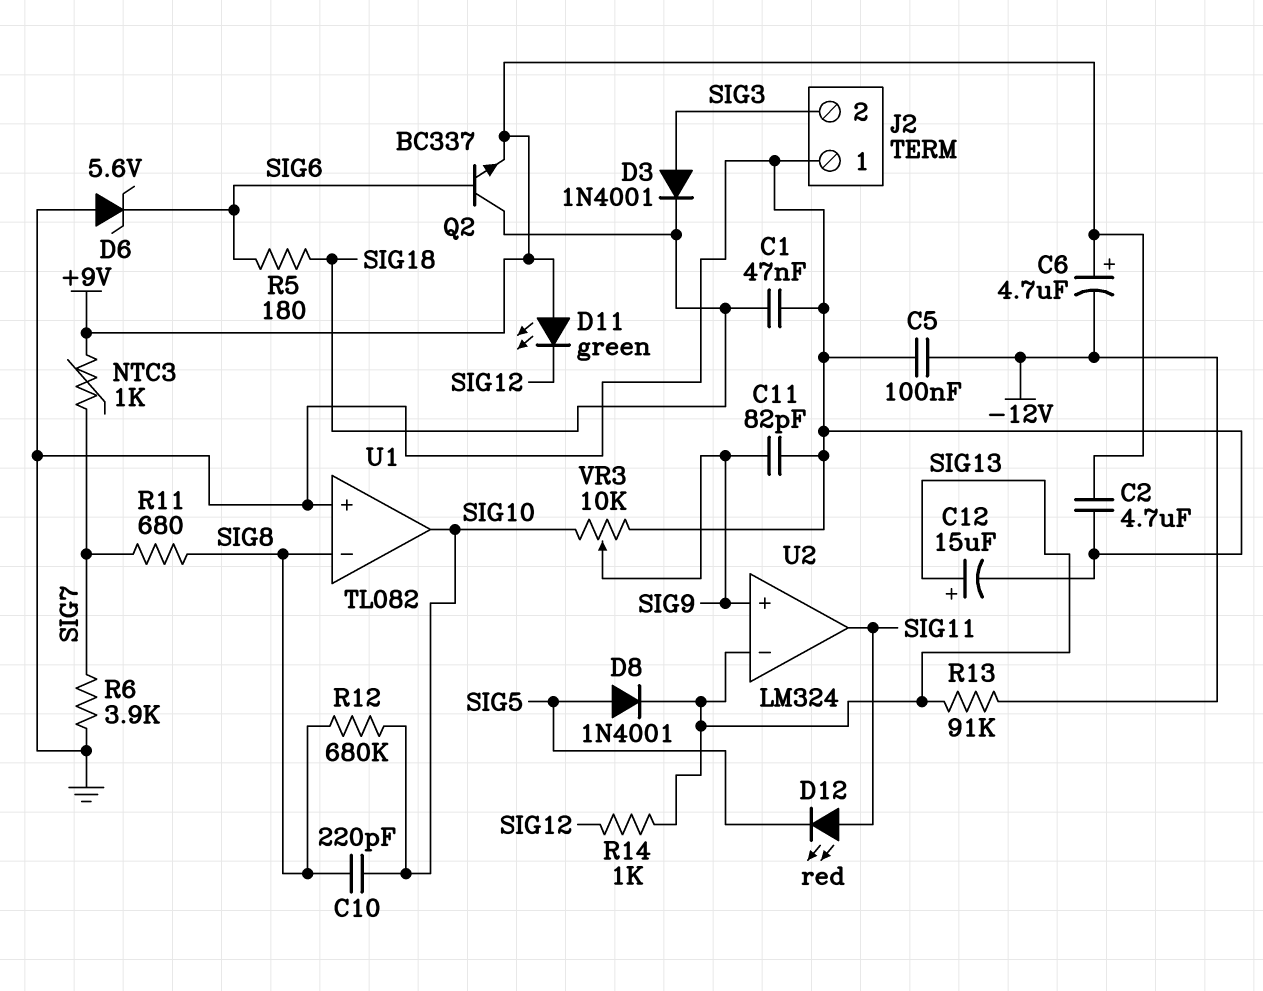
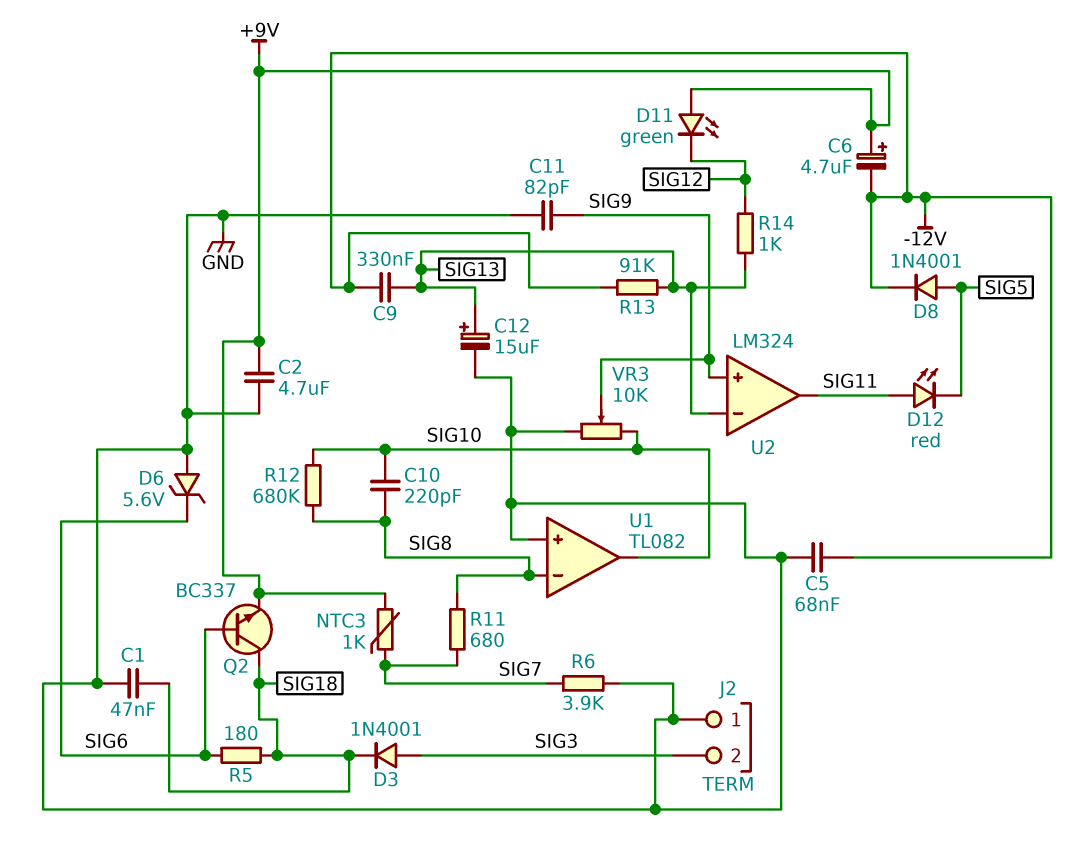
C5: 100nF (-12V, GND) -> 68nF (-12V, GND)
C9: none -> 330nF (-12V, SIG13)
D8: diode 1N4001 (A SIG5, K SIG13) -> diode 1N4001 (A SIG5, K -12V)

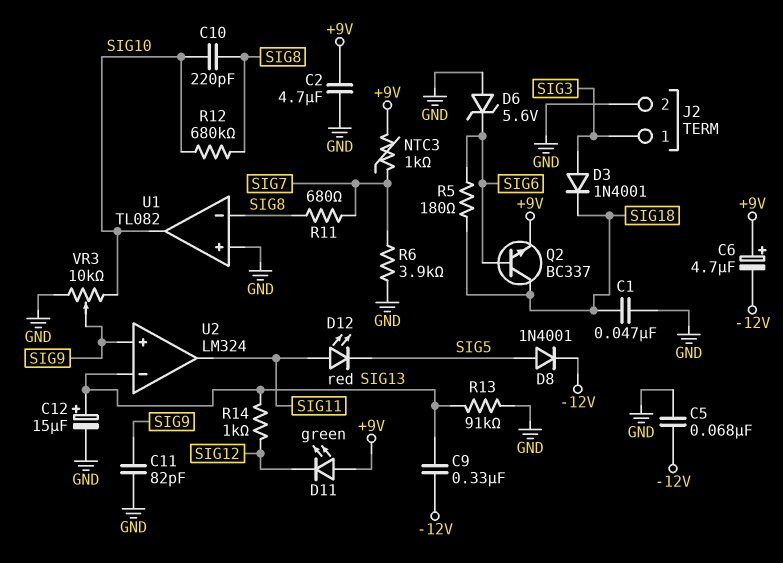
J2 pin 1: GND -> SIG3
J2 pin 2: SIG3 -> GND
R13: 91k (-12V, SIG13) -> 91k (GND, SIG13)

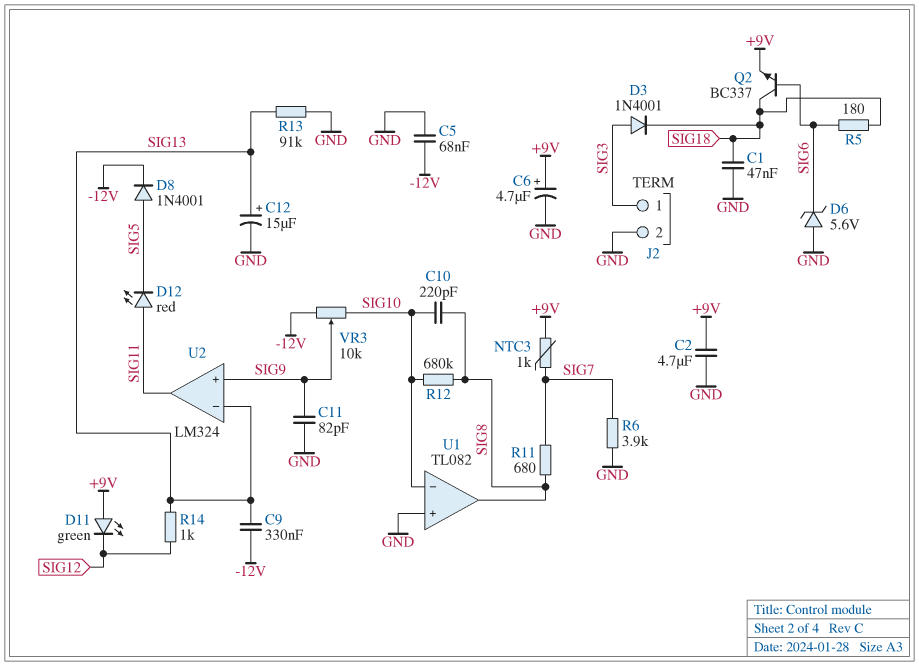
C6: 4.7uF (plus +9V, minus -12V) -> 4.7uF (plus +9V, minus GND)
U1 pin in-: SIG8 -> SIG10
U1 pin out: SIG10 -> SIG8
VR3: 10k (GND, SIG10, wiper SIG9) -> 10k (-12V, SIG10, wiper SIG9)

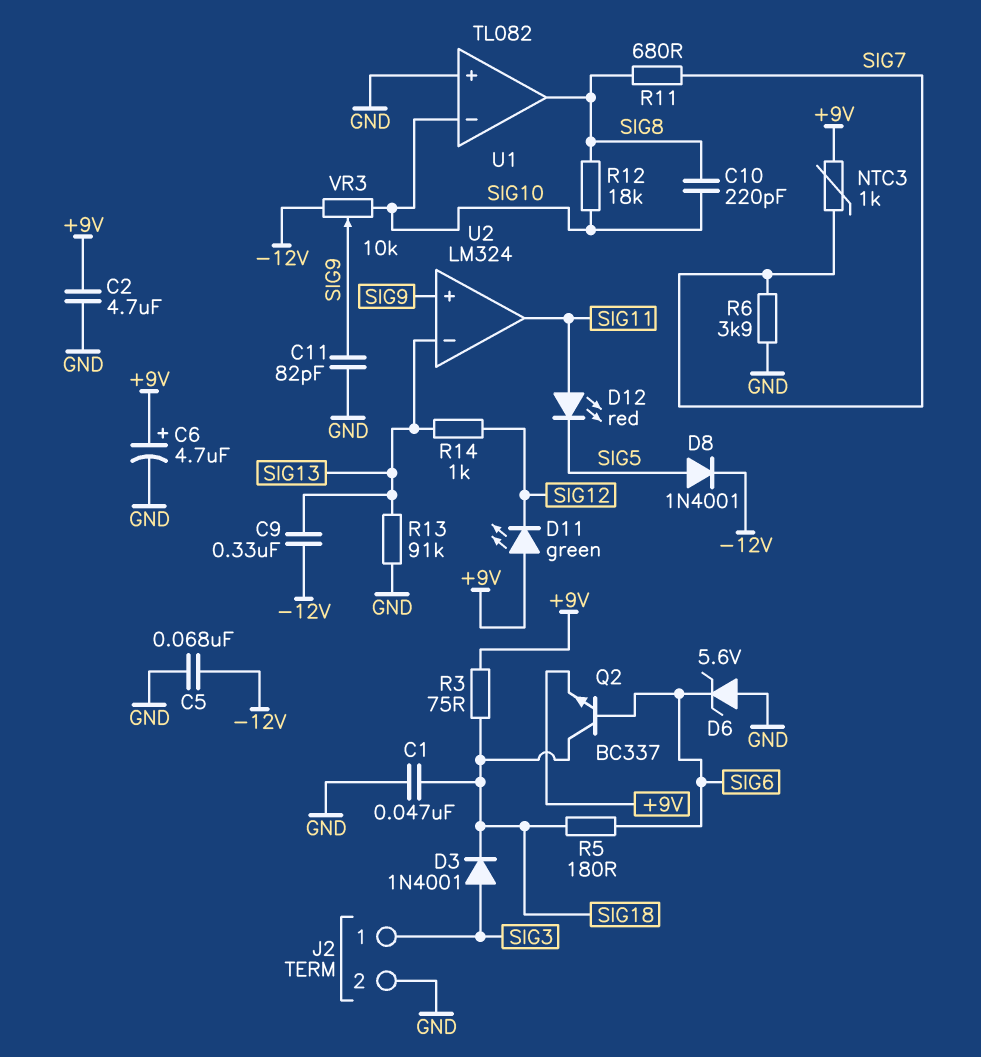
C12: 15uF (plus SIG13, minus GND) -> none
R3: none -> 75 (+9V, SIG18)
R12: 680k (SIG8, SIG10) -> 18k (SIG8, SIG10)

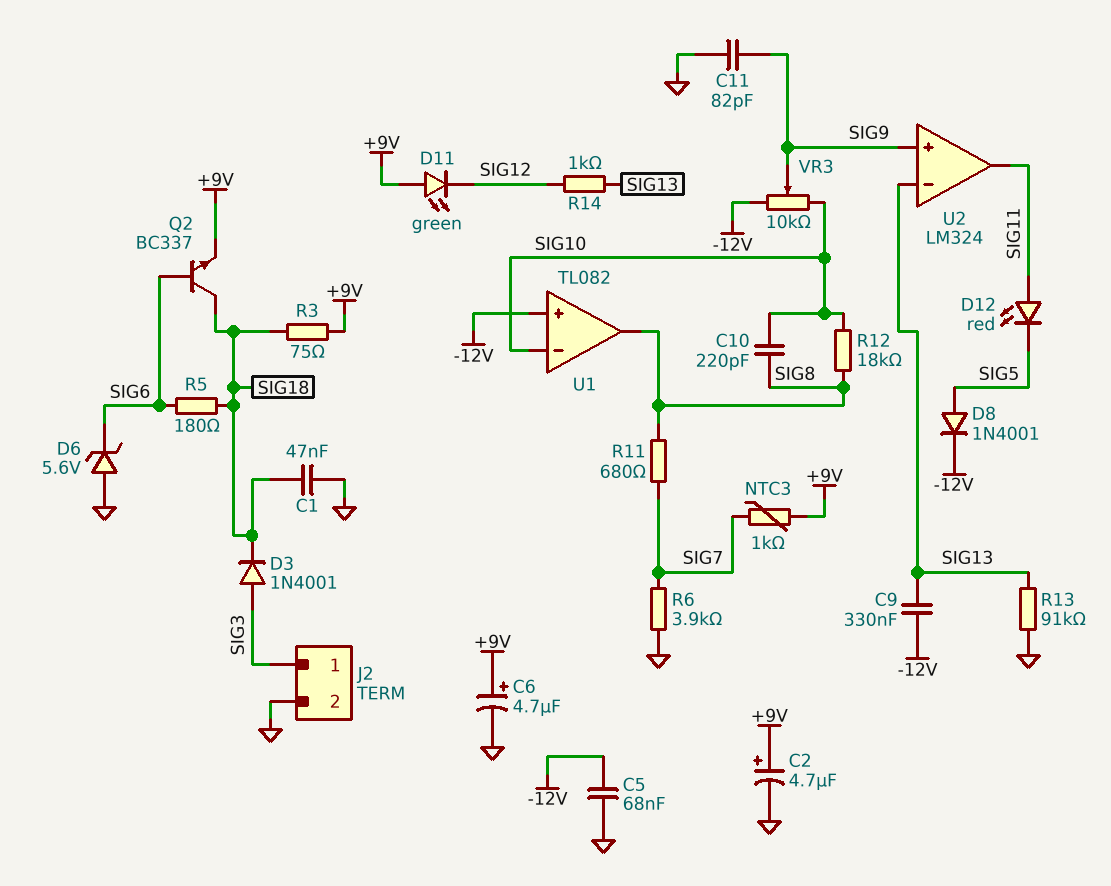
C2: 4.7uF (+9V, GND) -> 4.7uF (plus +9V, minus GND)
U1 pin in+: GND -> -12V

